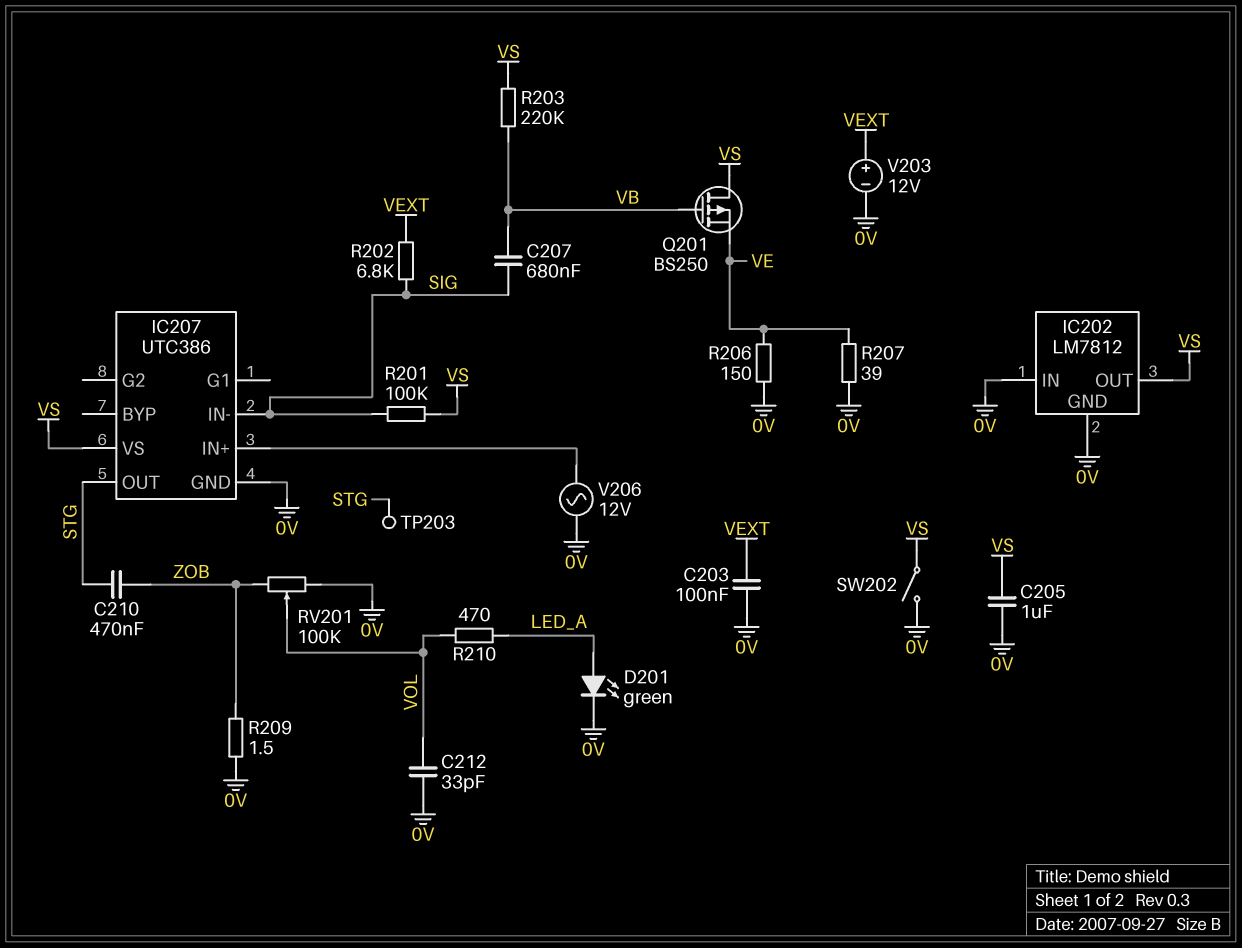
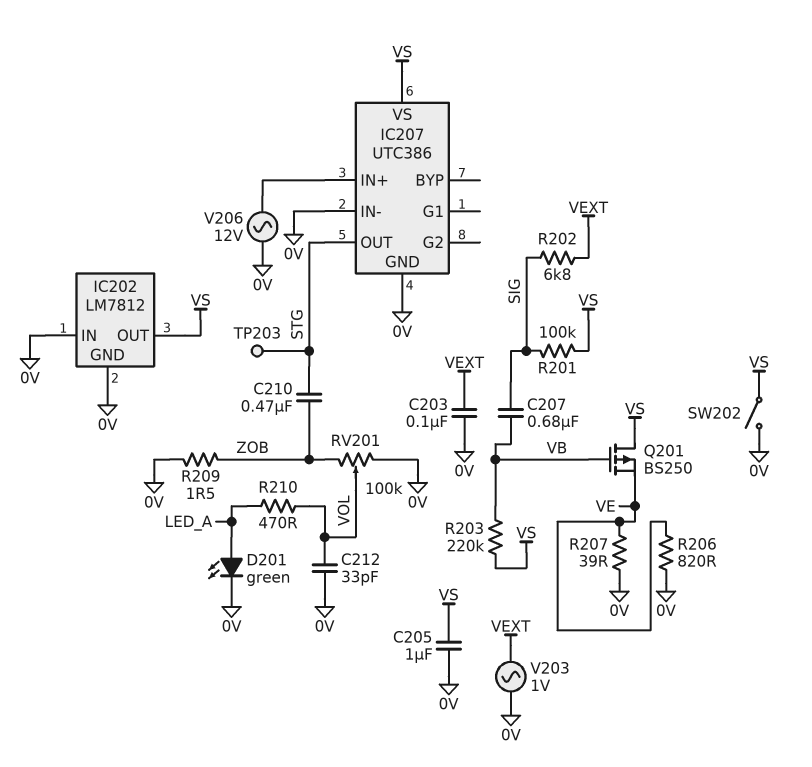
IC207 pin IN-: SIG -> 0V
R206: 150 (0V, VE) -> 820 (0V, VE)
V203: 12V (plus VEXT, minus 0V) -> AC 1V (0V, VEXT)

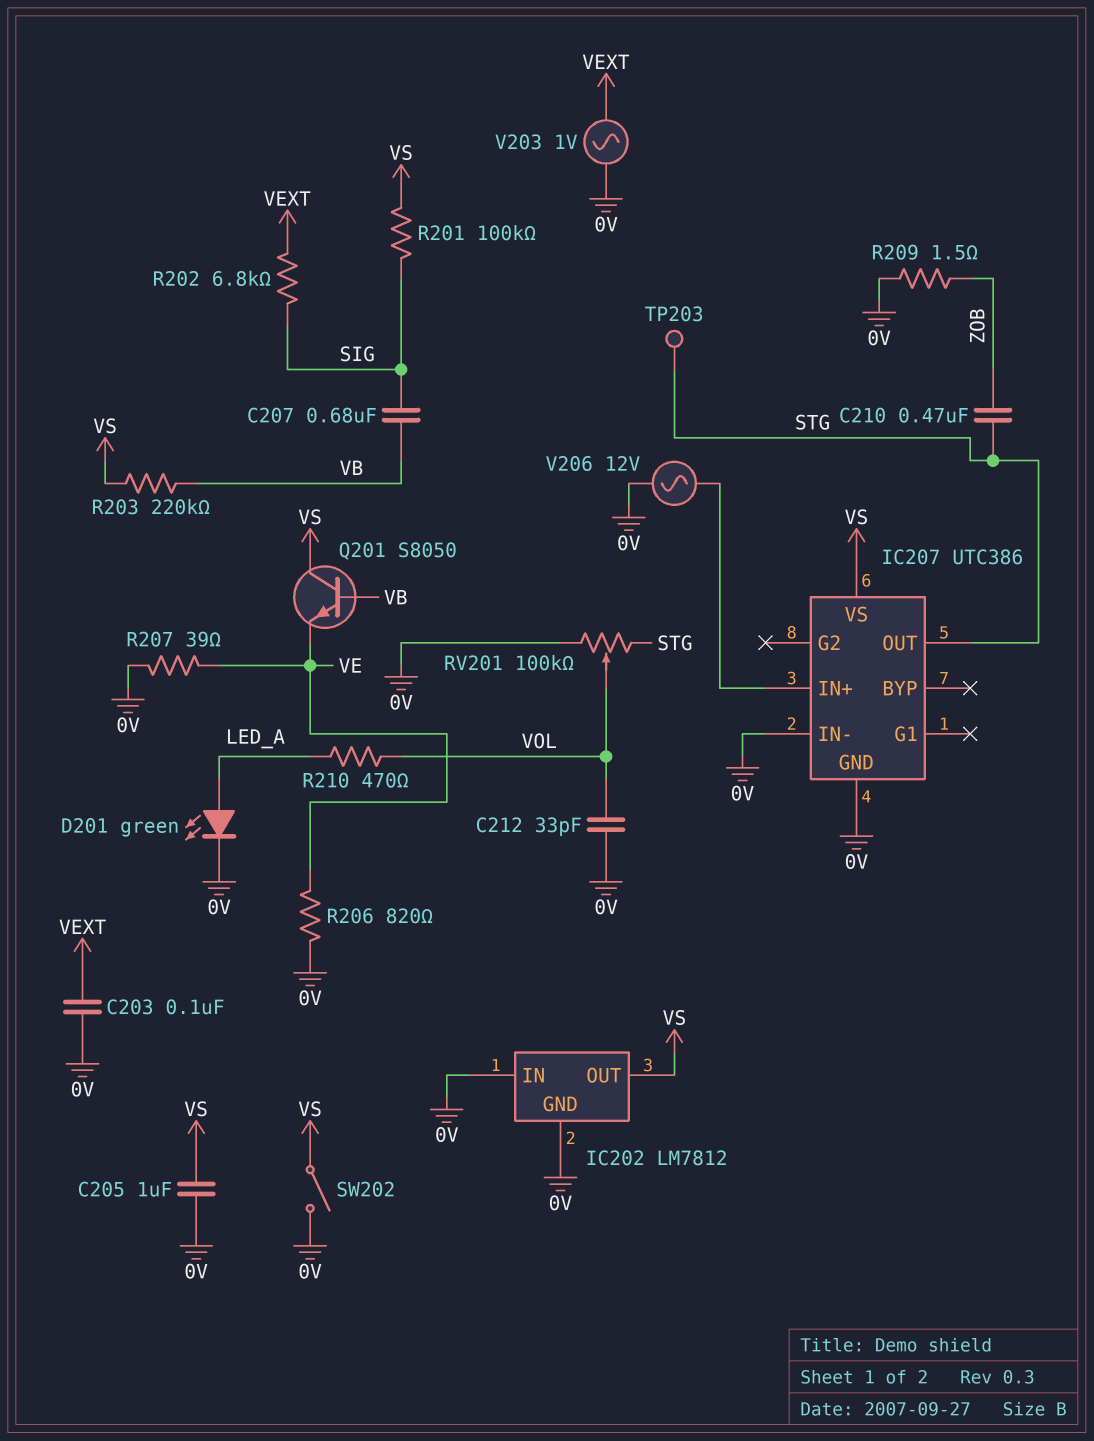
Q201: PMOS BS250 (G VB, D VS, S VE) -> NPN S8050 (B VB, C VS, E VE)
RV201: 100k (0V, ZOB, wiper VOL) -> 100k (0V, STG, wiper VOL)

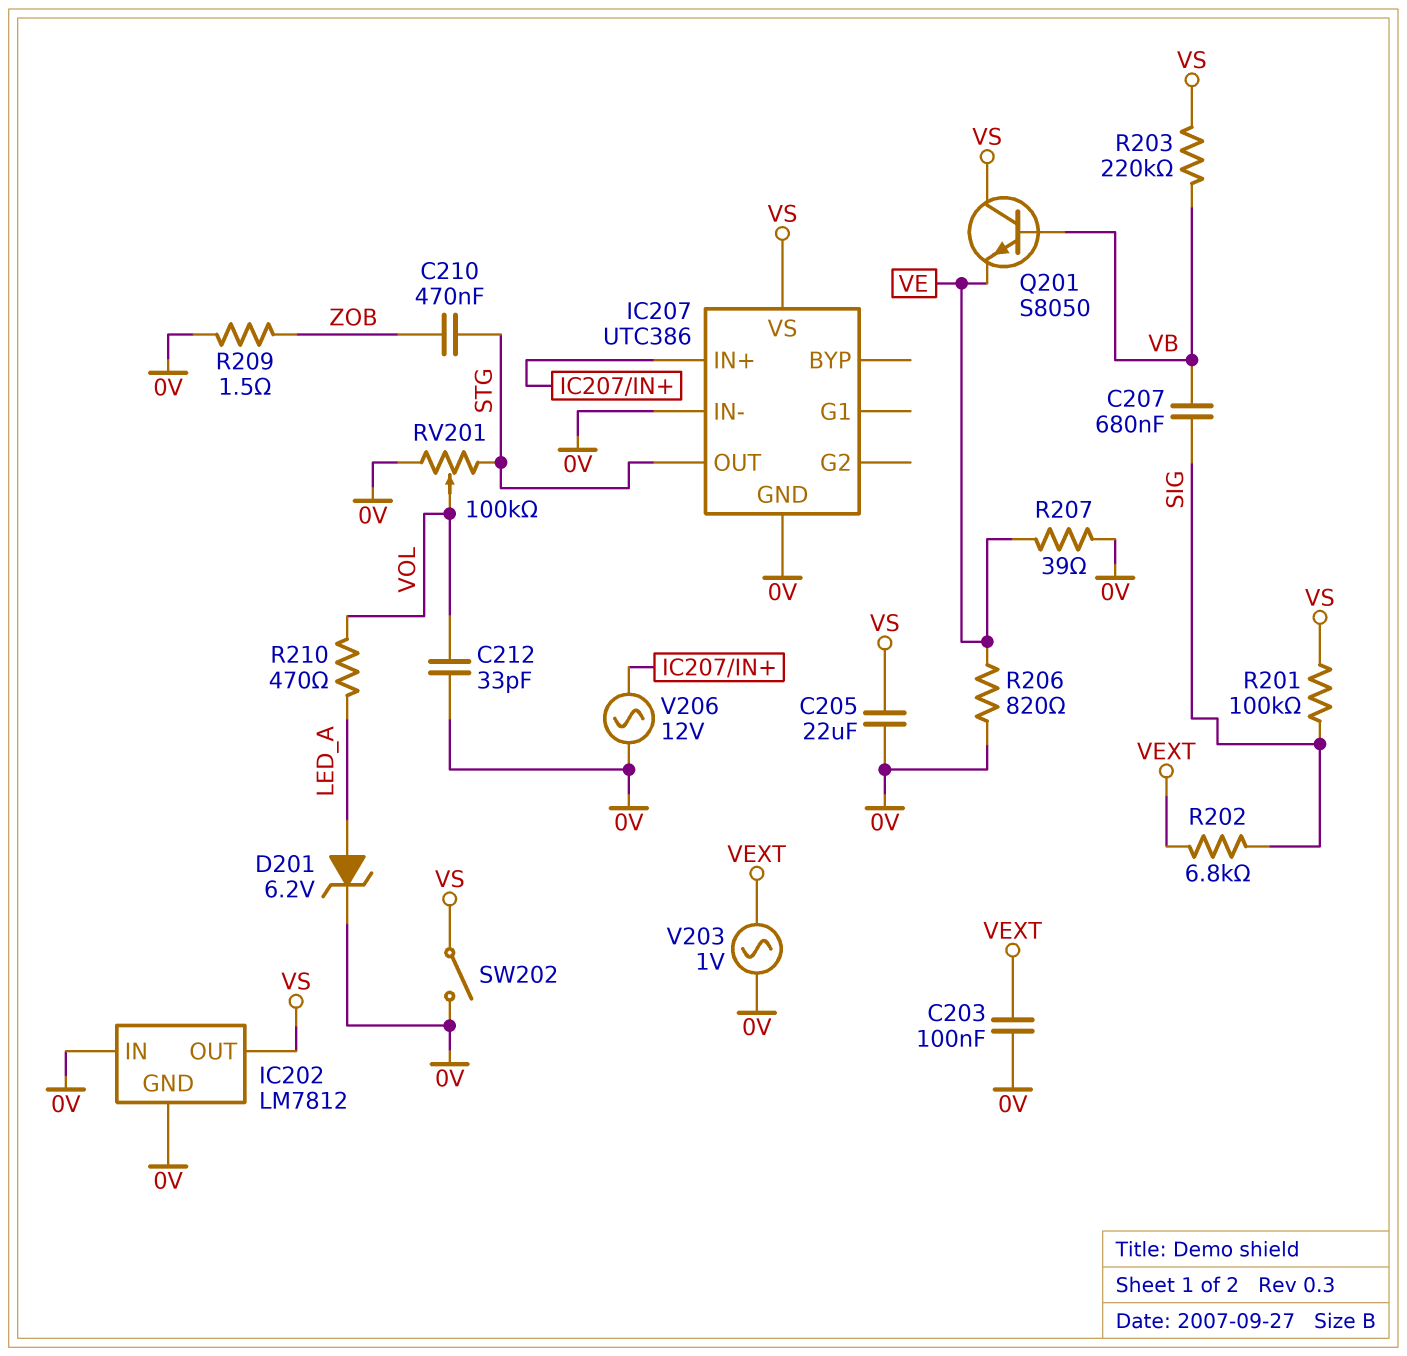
C205: 1uF (0V, VS) -> 22uF (0V, VS)
D201: LED green (A LED_A, K 0V) -> zener 6.2V (A LED_A, K 0V)
TP203: test point (STG) -> none

